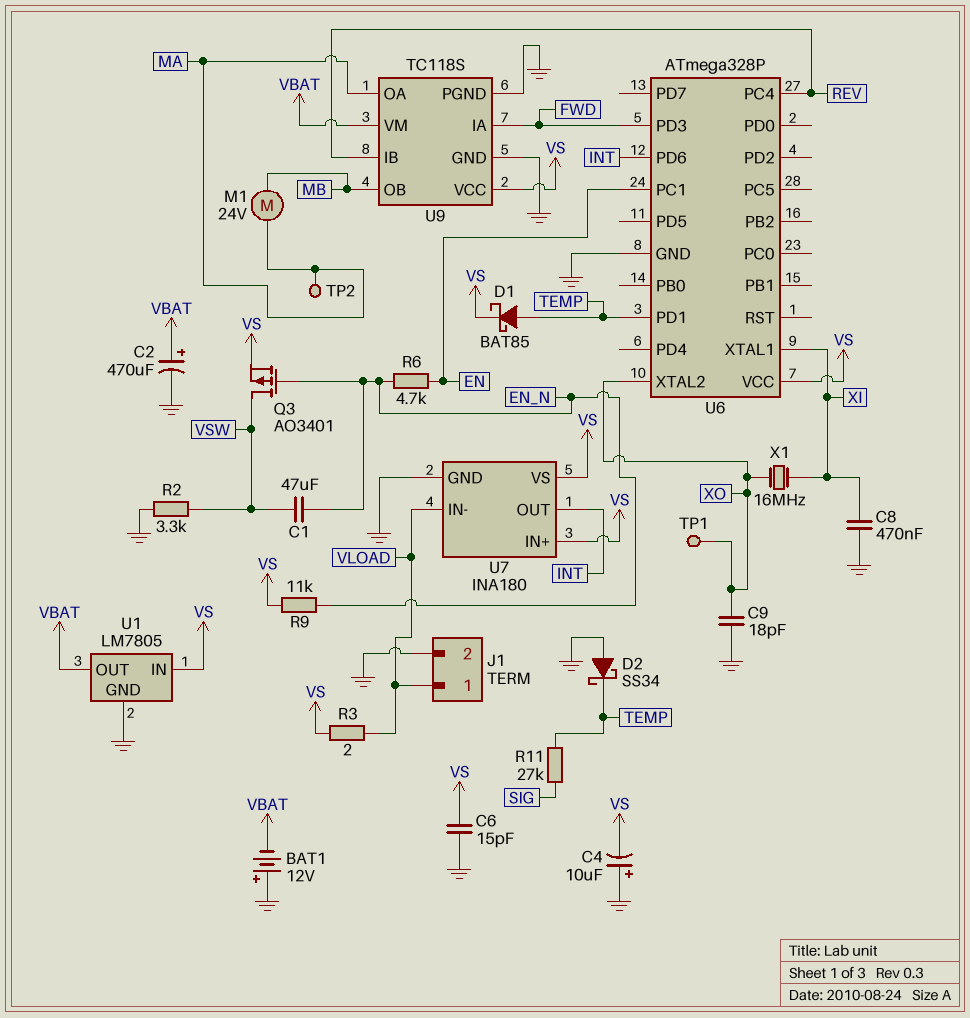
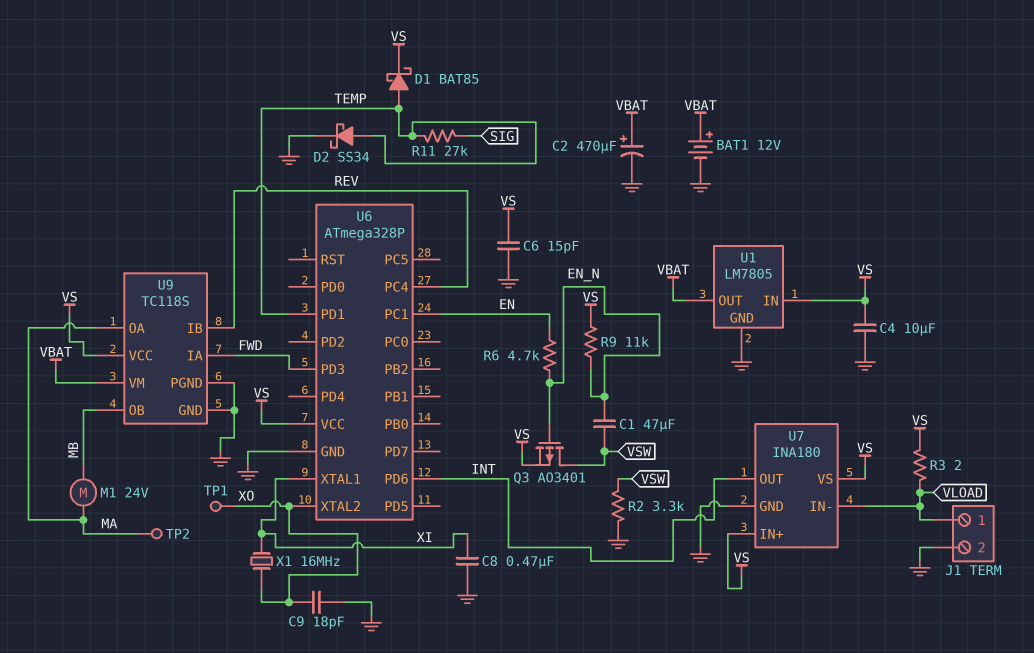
BAT1: 12V (plus GND, minus VBAT) -> 12V (plus VBAT, minus GND)
C4: 10uF (plus GND, minus VS) -> 10uF (GND, VS)
D2: schottky SS34 (A GND, K TEMP) -> schottky SS34 (A TEMP, K GND)

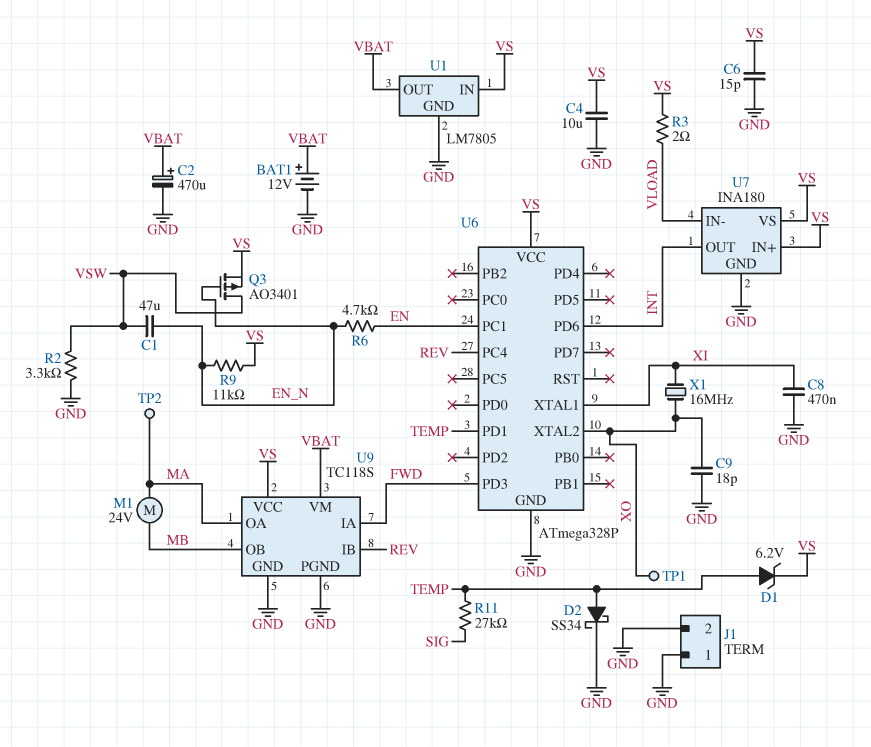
D1: schottky BAT85 (A TEMP, K VS) -> zener 6.2V (A TEMP, K VS)
J1 pin 1: VLOAD -> GND

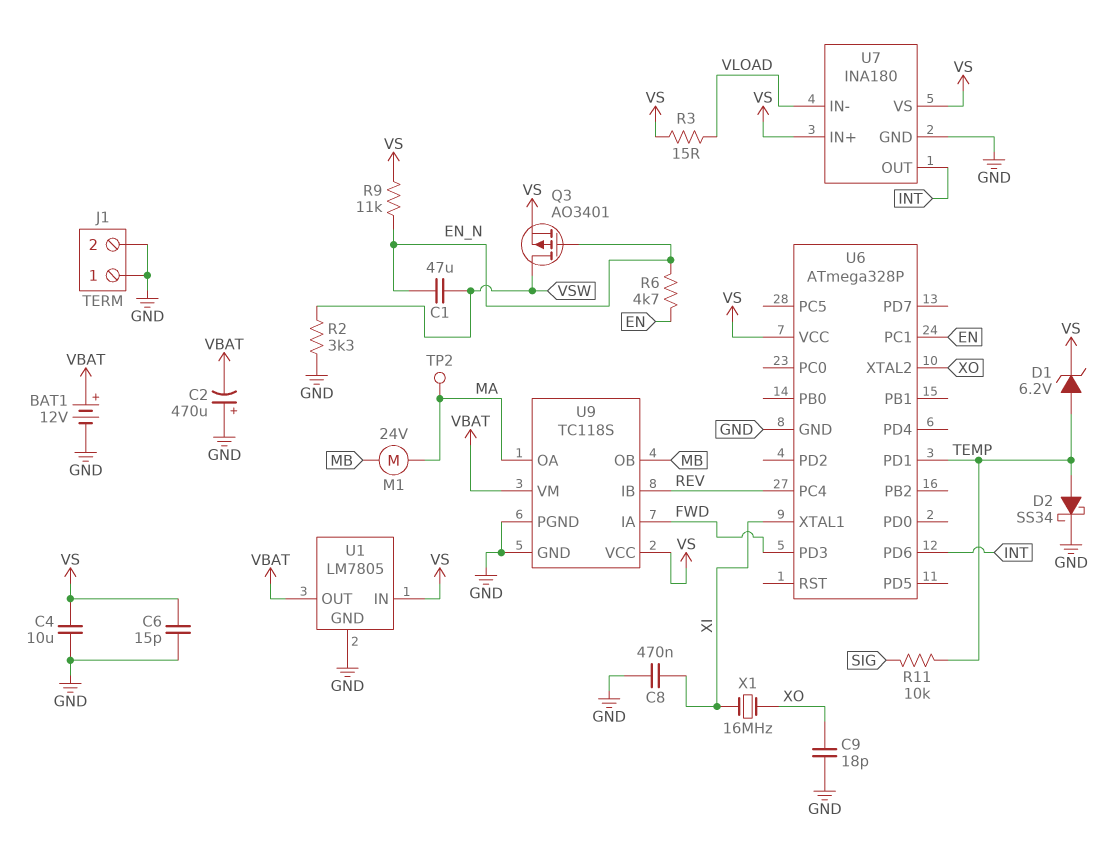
C2: 470uF (plus VBAT, minus GND) -> 470uF (plus GND, minus VBAT)
R3: 2 (VLOAD, VS) -> 15 (VLOAD, VS)
R11: 27k (SIG, TEMP) -> 10k (SIG, TEMP)
TP1: test point (XO) -> none

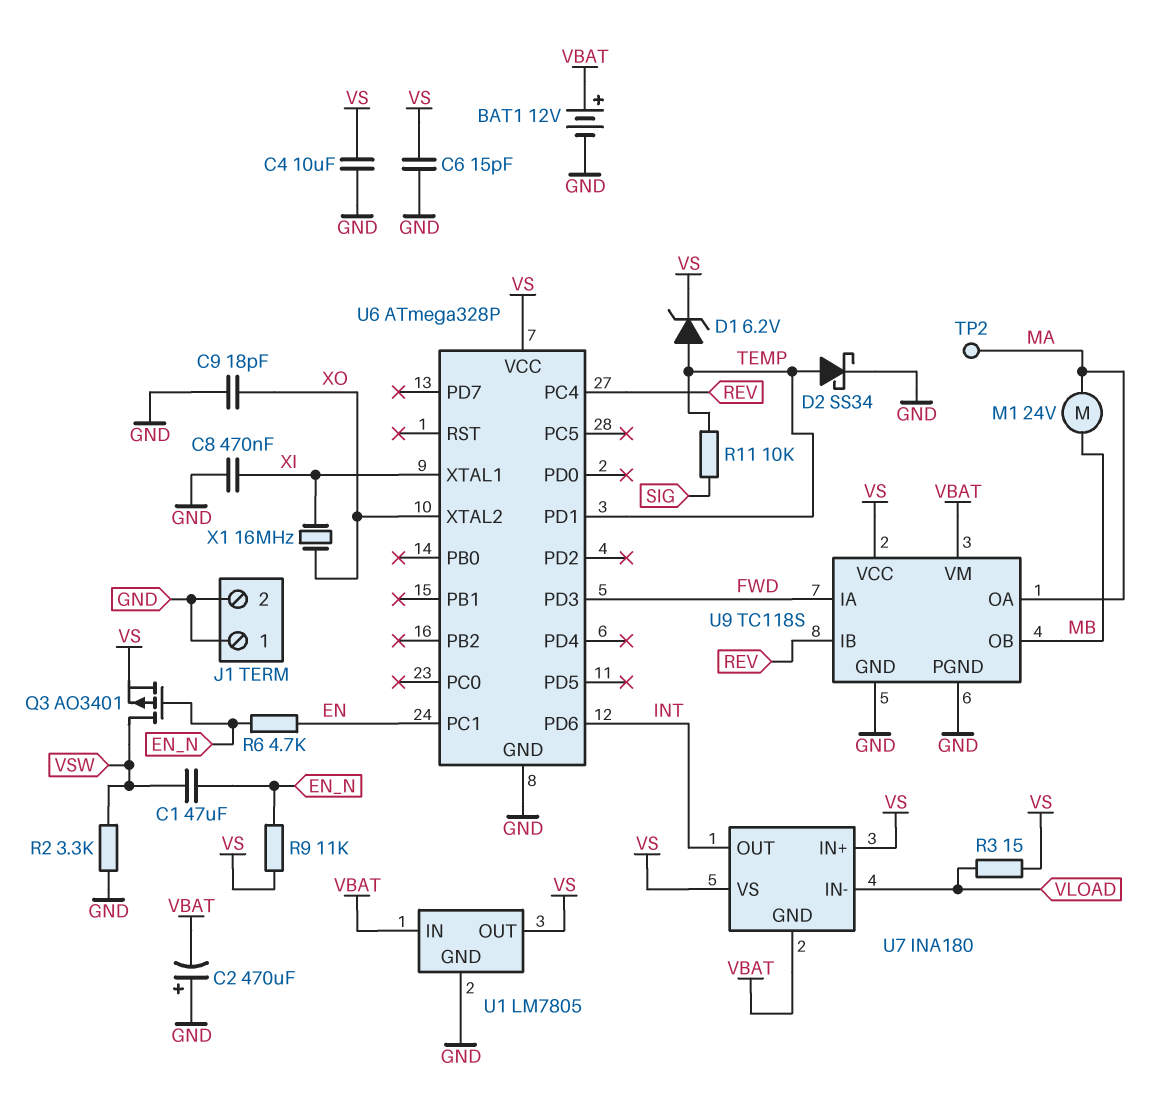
U1 pin IN: VS -> VBAT
U1 pin OUT: VBAT -> VS
U7 pin GND: GND -> VBAT

